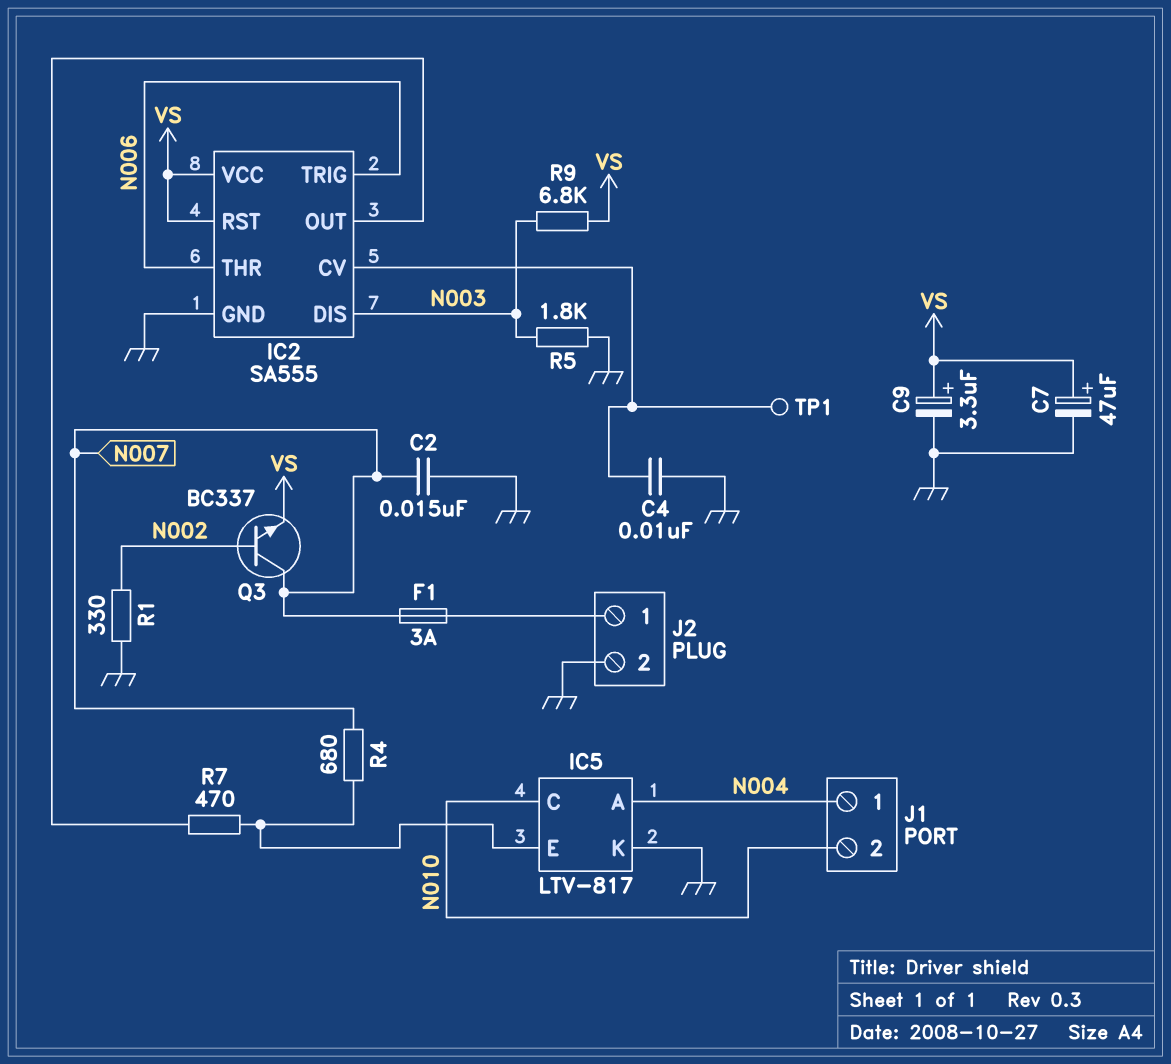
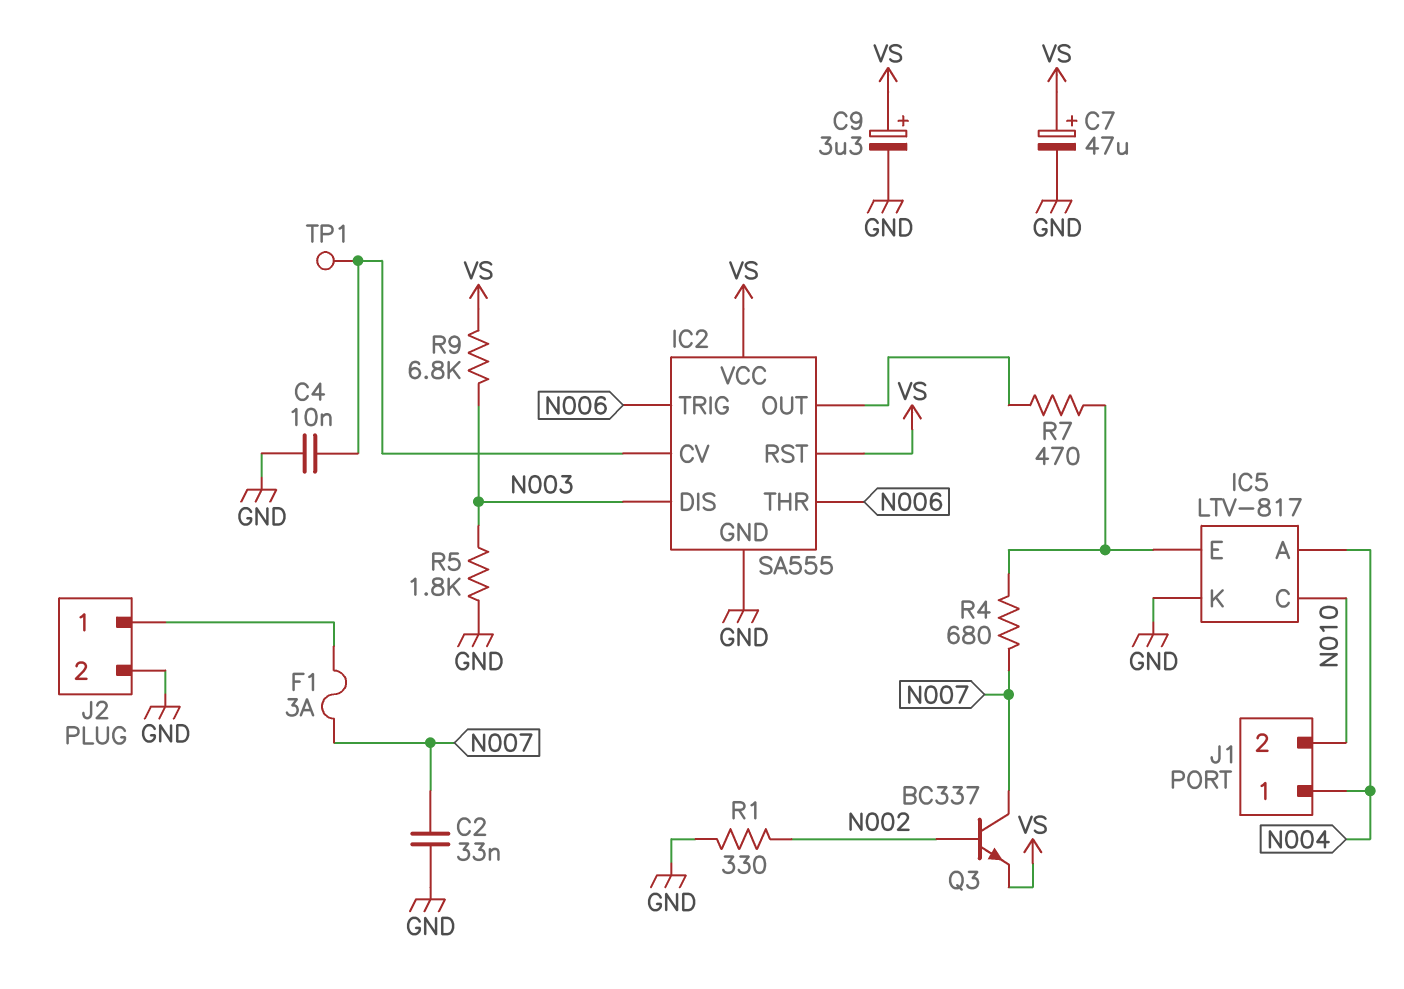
C2: 15nF (GND, N007) -> 33nF (GND, N007)

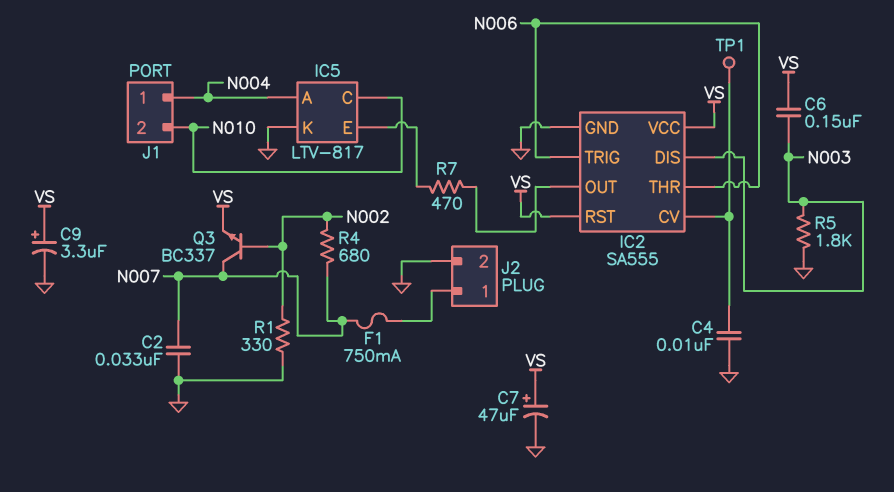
C6: none -> 150nF (N003, VS)
F1: 3A (J2/1, N007) -> 750mA (J2/1, N007)
R4: 680 (IC5/E, N007) -> 680 (N002, N007)
R9: 6.8k (N003, VS) -> none

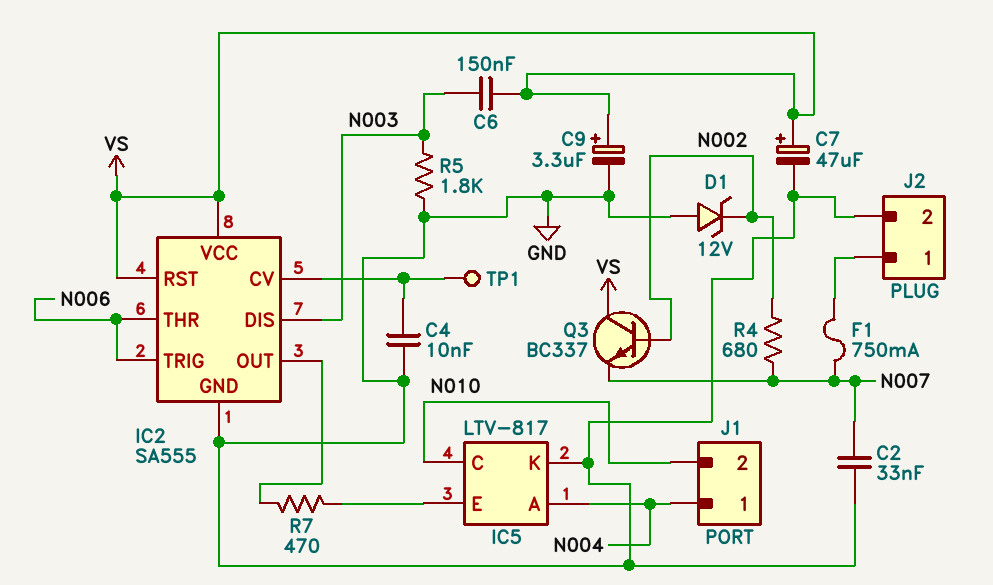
D1: none -> zener 12V (A GND, K N002)
Q3: NPN BC337 (B N002, C N007, E VS) -> NPN BC337 (B N002, C VS, E N007)
R1: 330 (GND, N002) -> none

